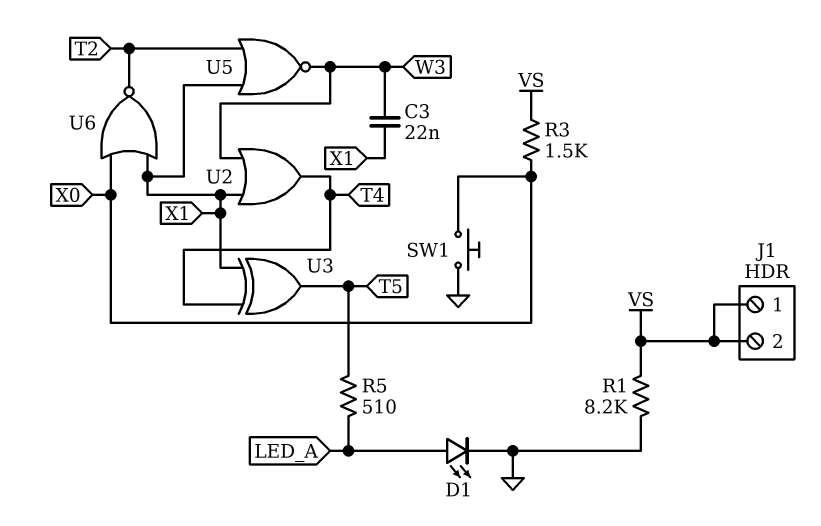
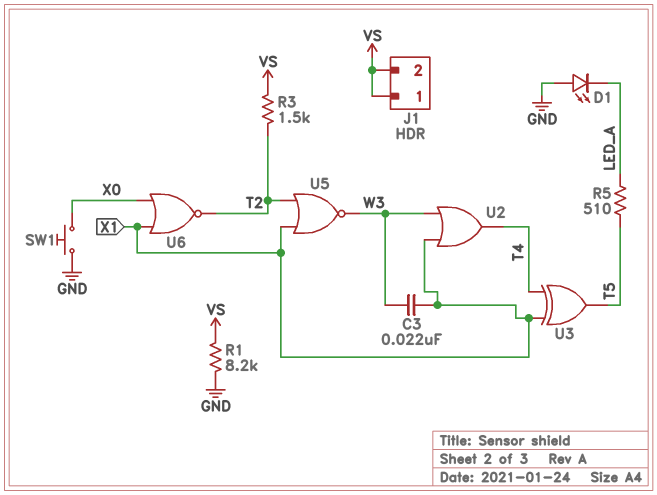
D1: LED (A LED_A, K GND) -> LED (A GND, K LED_A)
R3: 1.5k (VS, X0) -> 1.5k (T2, VS)

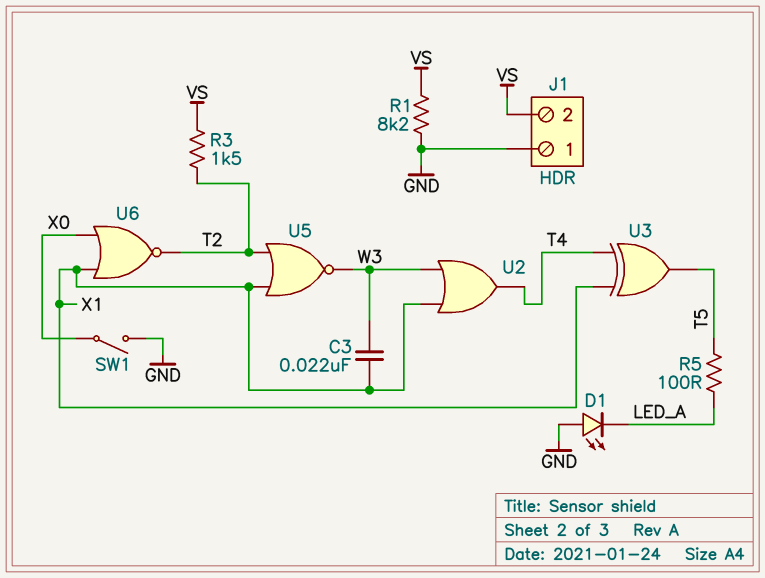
J1 pin 1: VS -> GND
R5: 510 (LED_A, T5) -> 100 (LED_A, T5)
SW1: button (GND, X0) -> switch (GND, X0)

